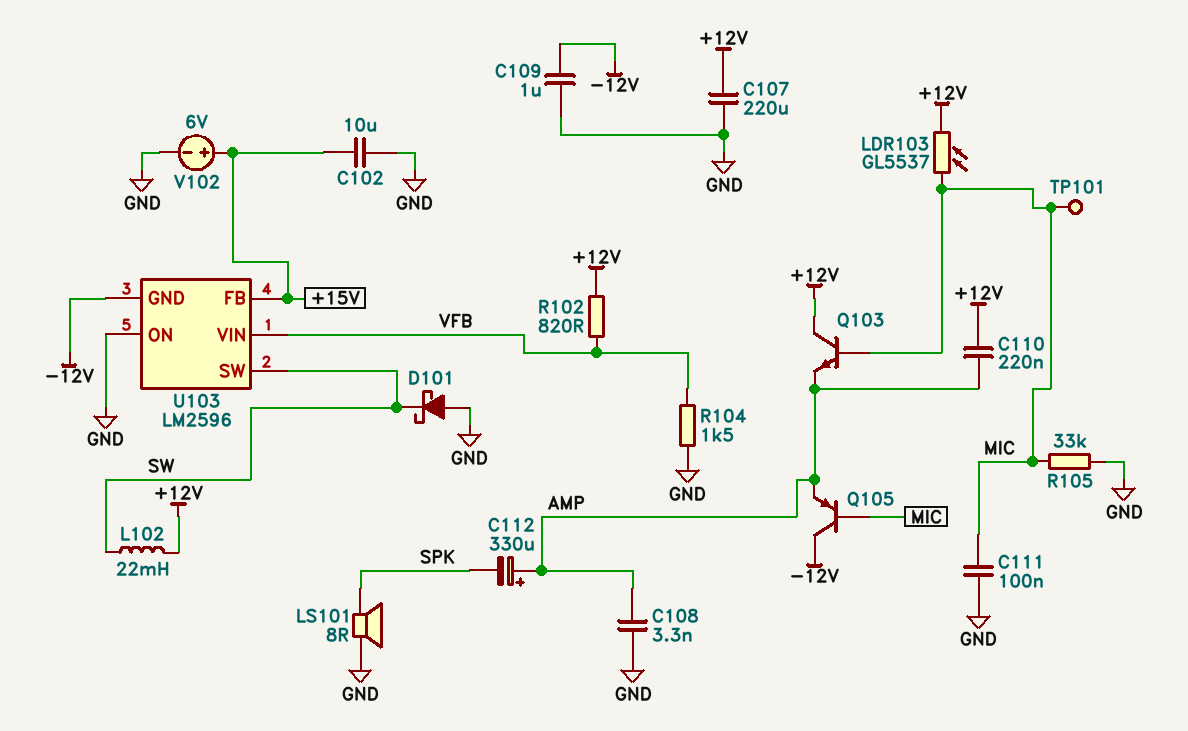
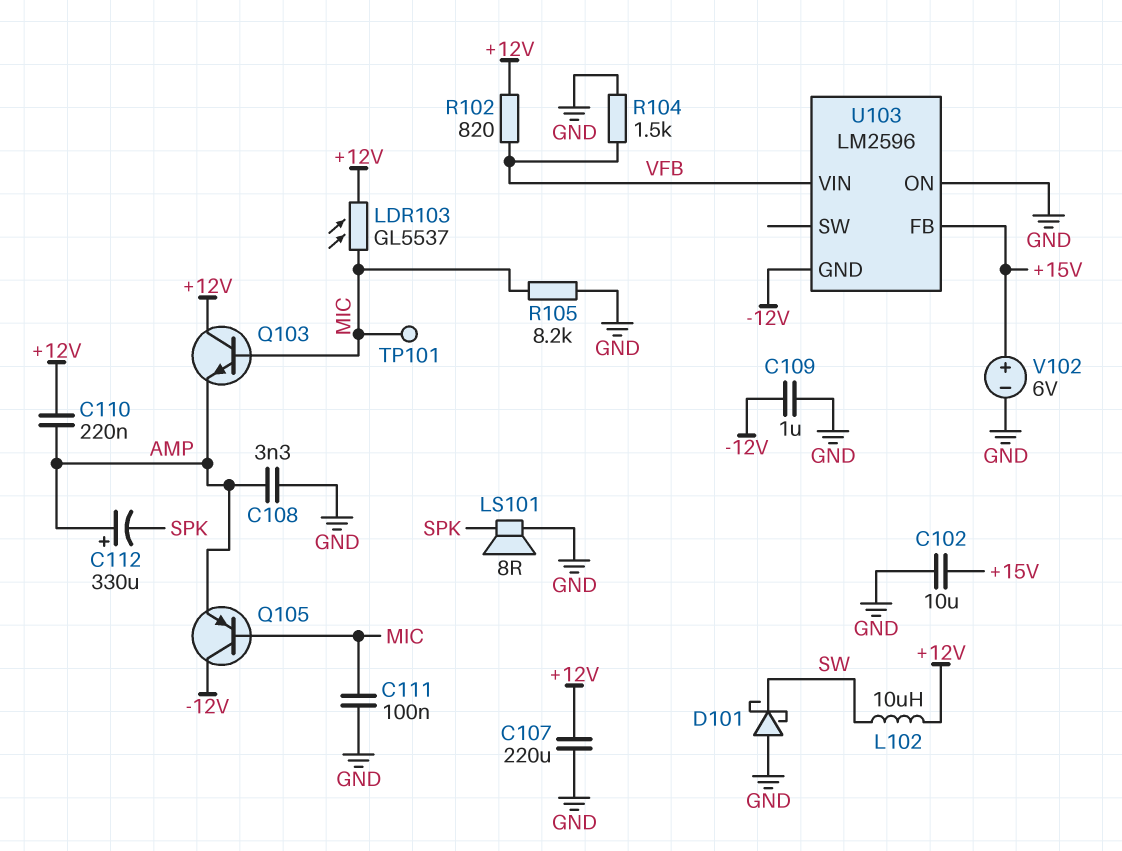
L102: 22mH (+12V, SW) -> 10uH (+12V, SW)
R105: 33k (GND, MIC) -> 8.2k (GND, MIC)
U103 pin SW: SW -> none

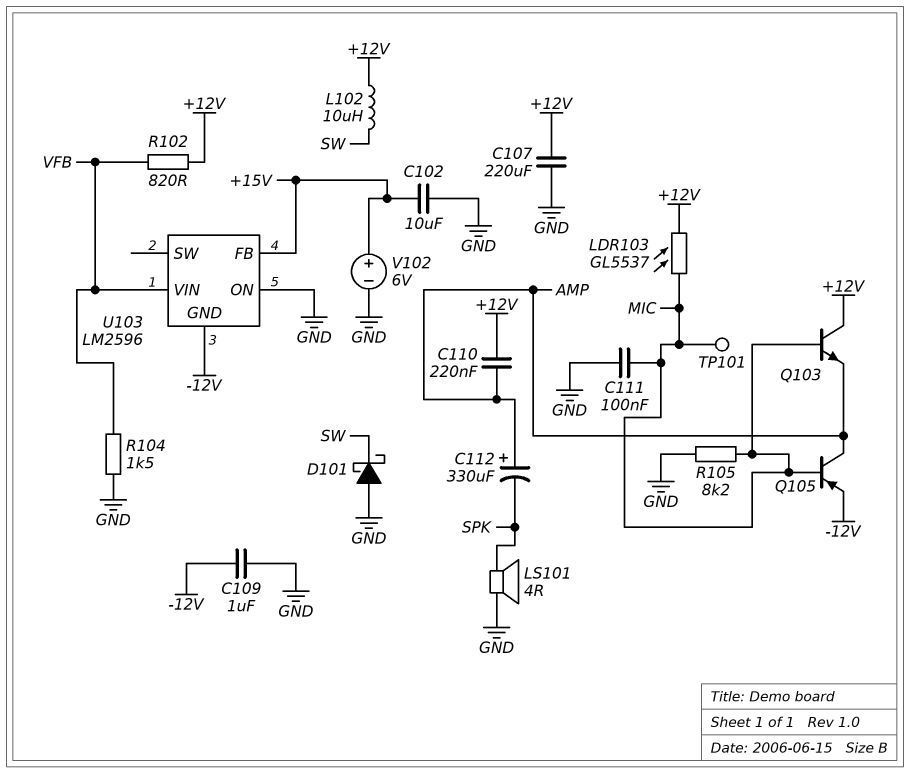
C108: 3.3nF (AMP, GND) -> none
LS101: speaker 8R (GND, SPK) -> speaker 4R (GND, SPK)
Q105: PNP (B MIC, C -12V, E AMP) -> PNP (B MIC, C AMP, E -12V)

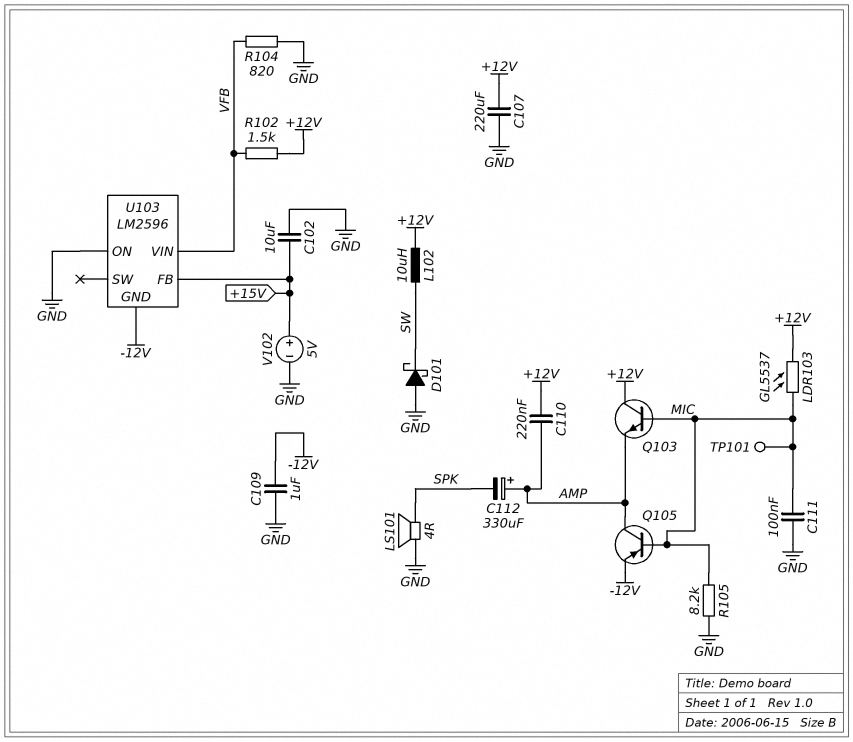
R102: 820 (+12V, VFB) -> 1.5k (+12V, VFB)
R104: 1.5k (GND, VFB) -> 820 (GND, VFB)
V102: 6V (plus +15V, minus GND) -> 5V (plus +15V, minus GND)

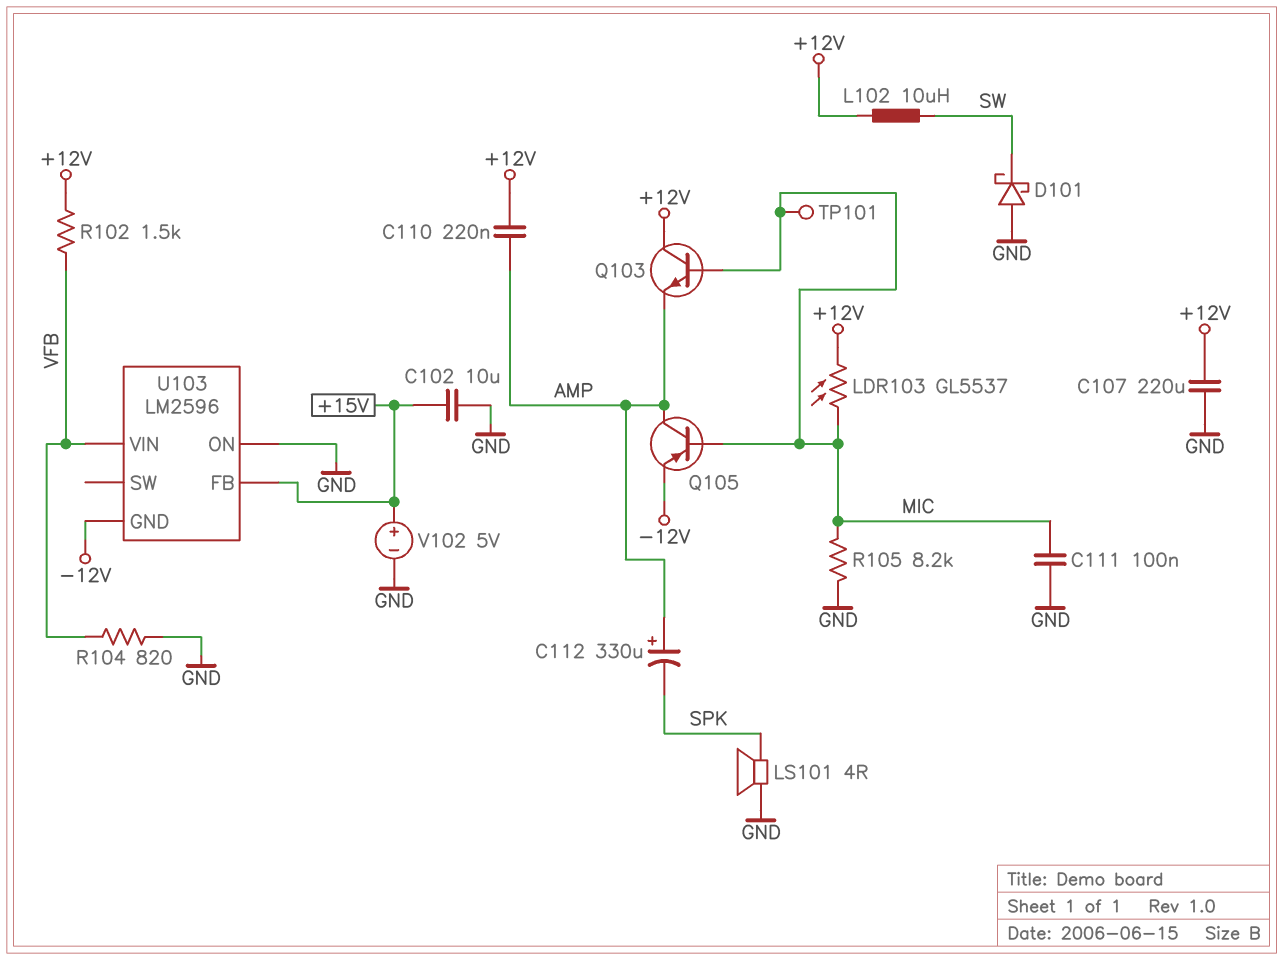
C109: 1uF (-12V, GND) -> none

